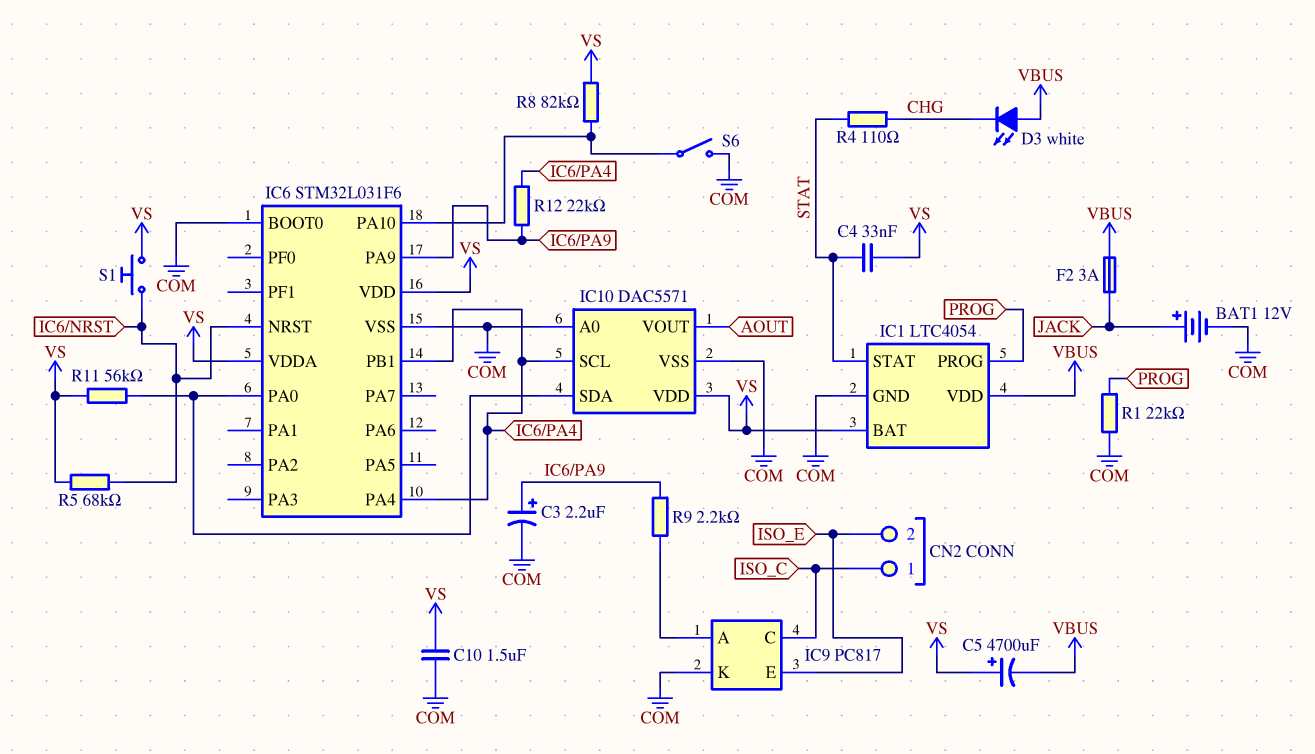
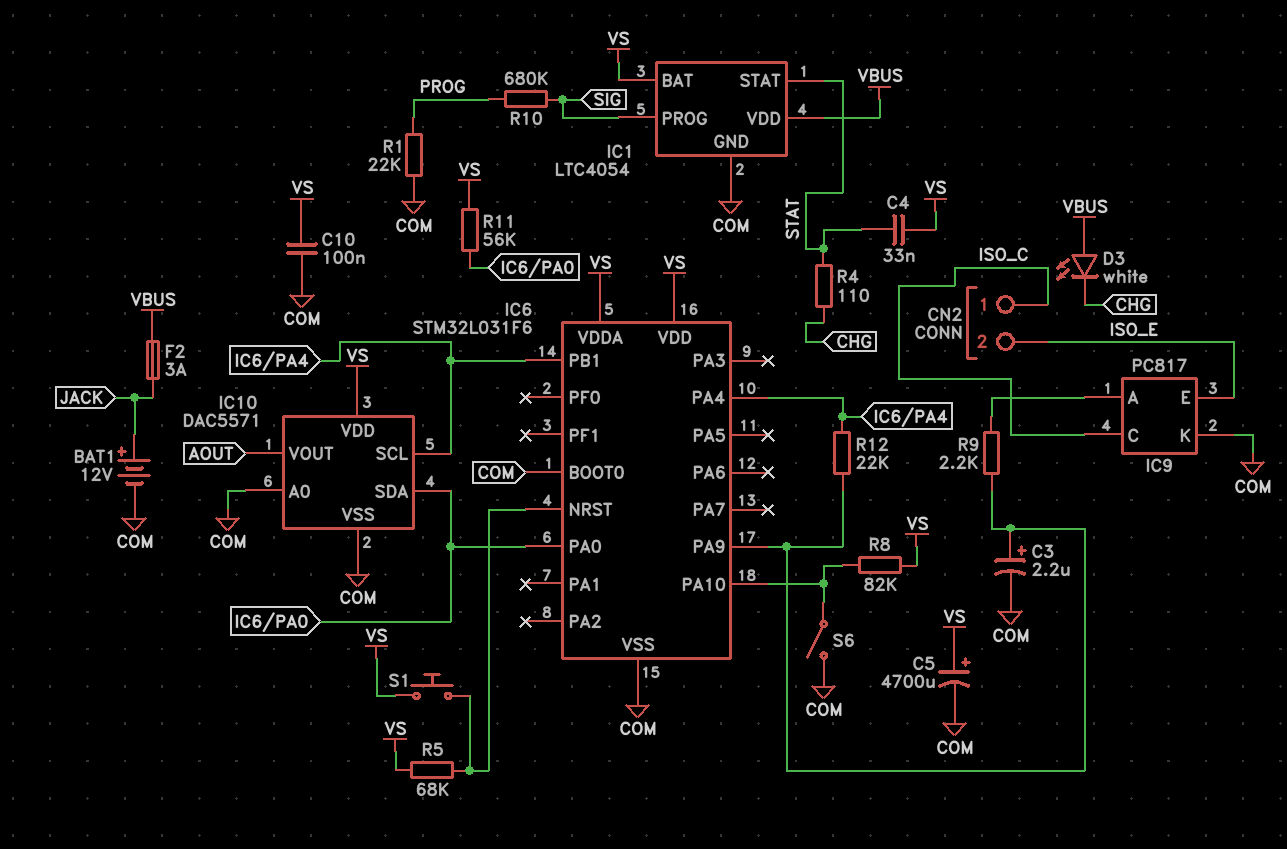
C5: 4700uF (plus VS, minus VBUS) -> 4700uF (plus VS, minus COM)
C10: 1.5uF (COM, VS) -> 100nF (COM, VS)
IC1 pin PROG: PROG -> SIG
R10: none -> 680k (PROG, SIG)

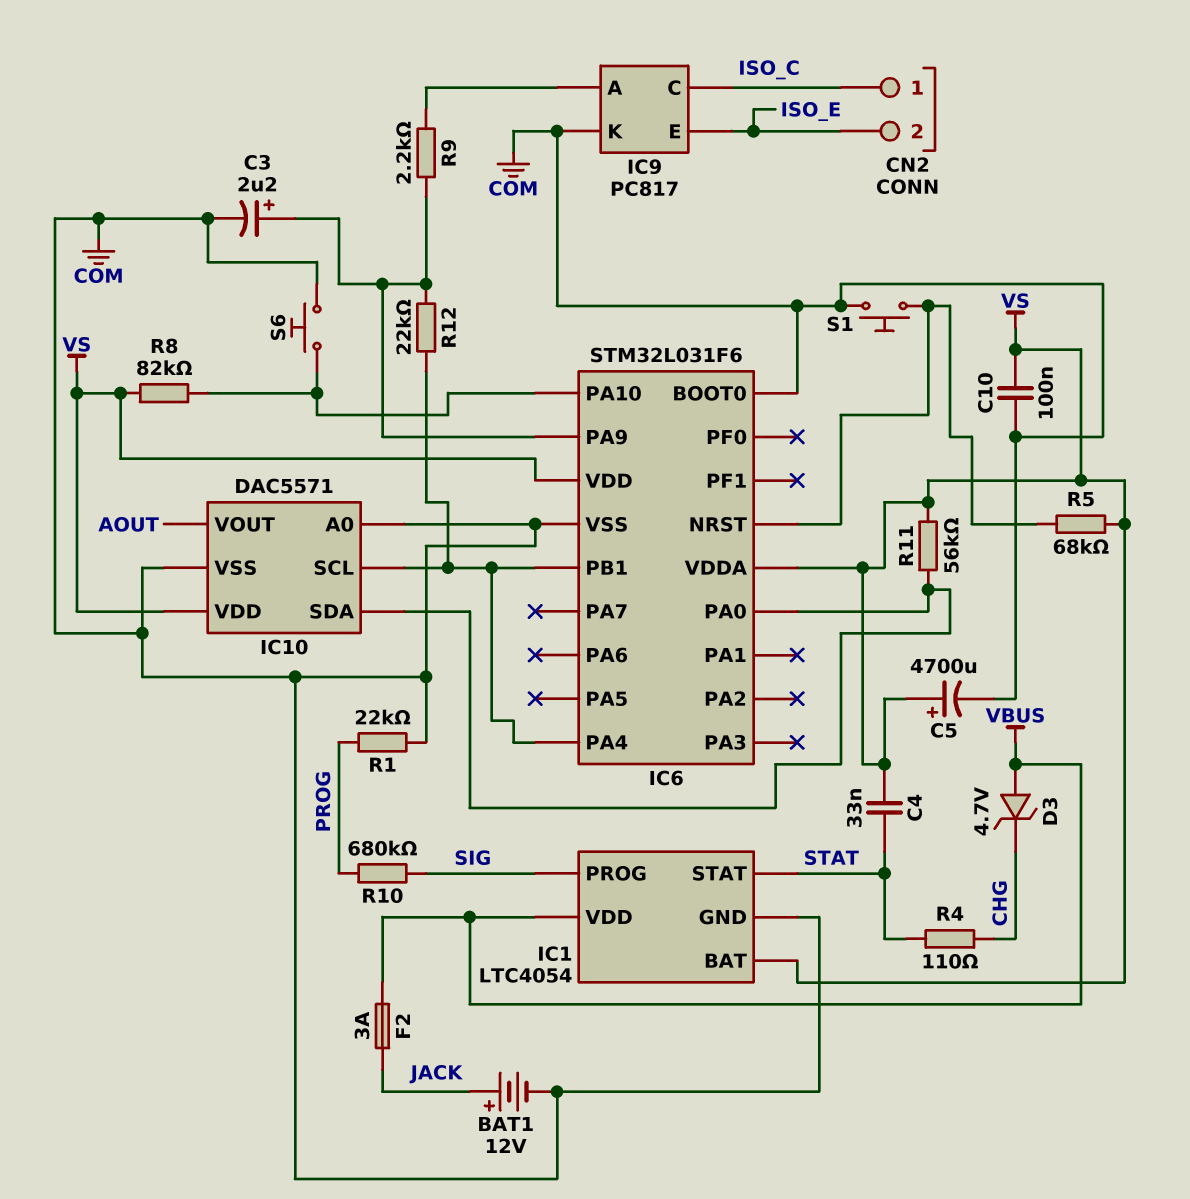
D3: LED white (A VBUS, K CHG) -> zener 4.7V (A VBUS, K CHG)
S1: button (IC6/NRST, VS) -> button (COM, IC6/NRST)
S6: switch (COM, IC6/PA10) -> button (COM, IC6/PA10)

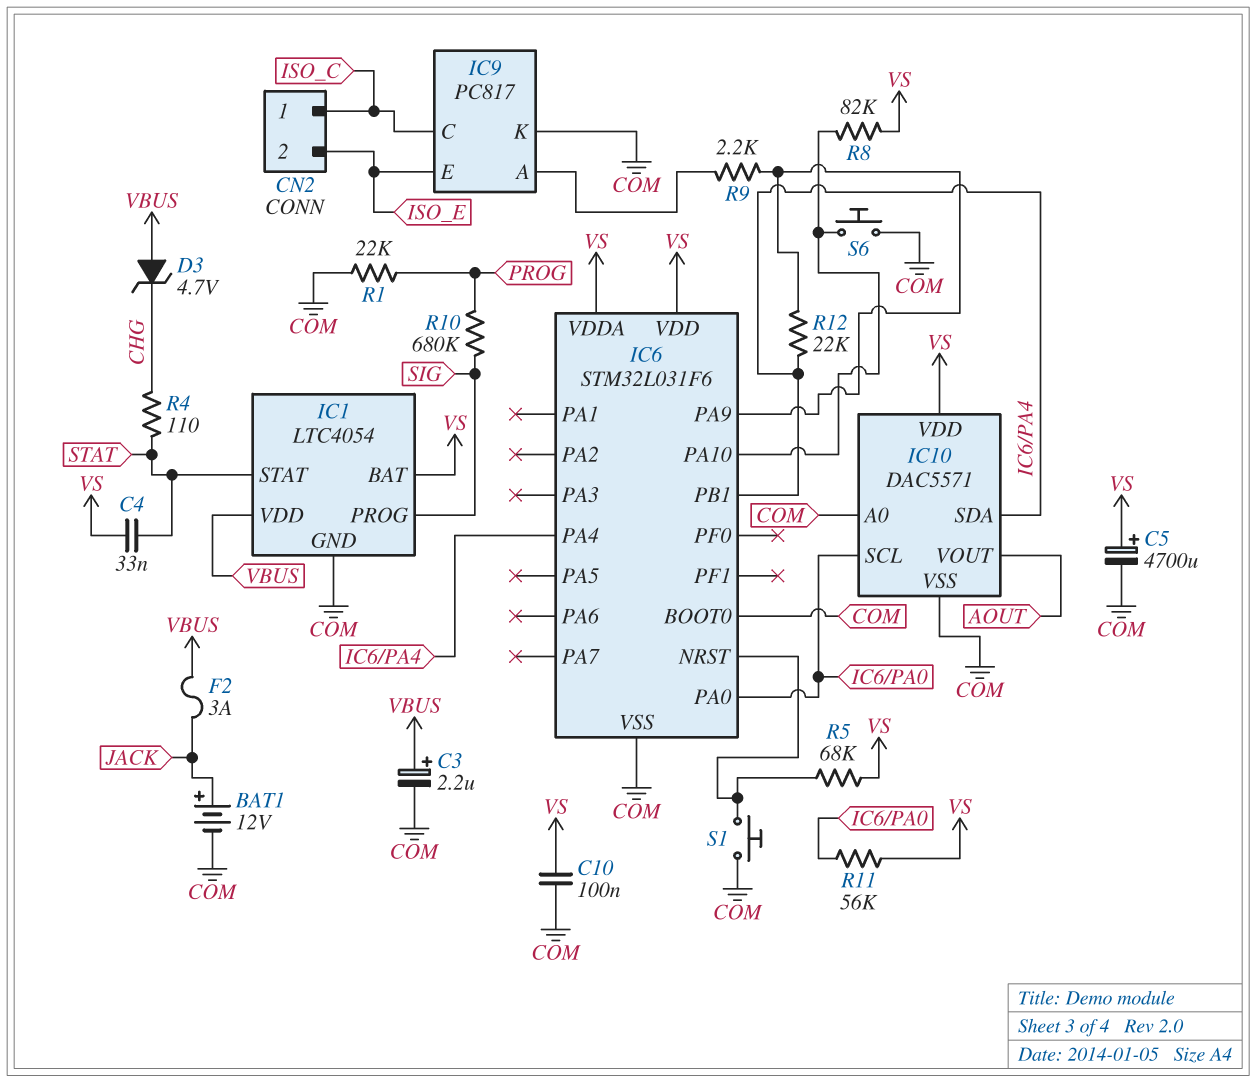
C3: 2.2uF (plus IC6/PA9, minus COM) -> 2.2uF (plus VBUS, minus COM)
IC10 pin SCL: IC6/PA4 -> IC6/PA0
IC10 pin SDA: IC6/PA0 -> IC6/PA4

